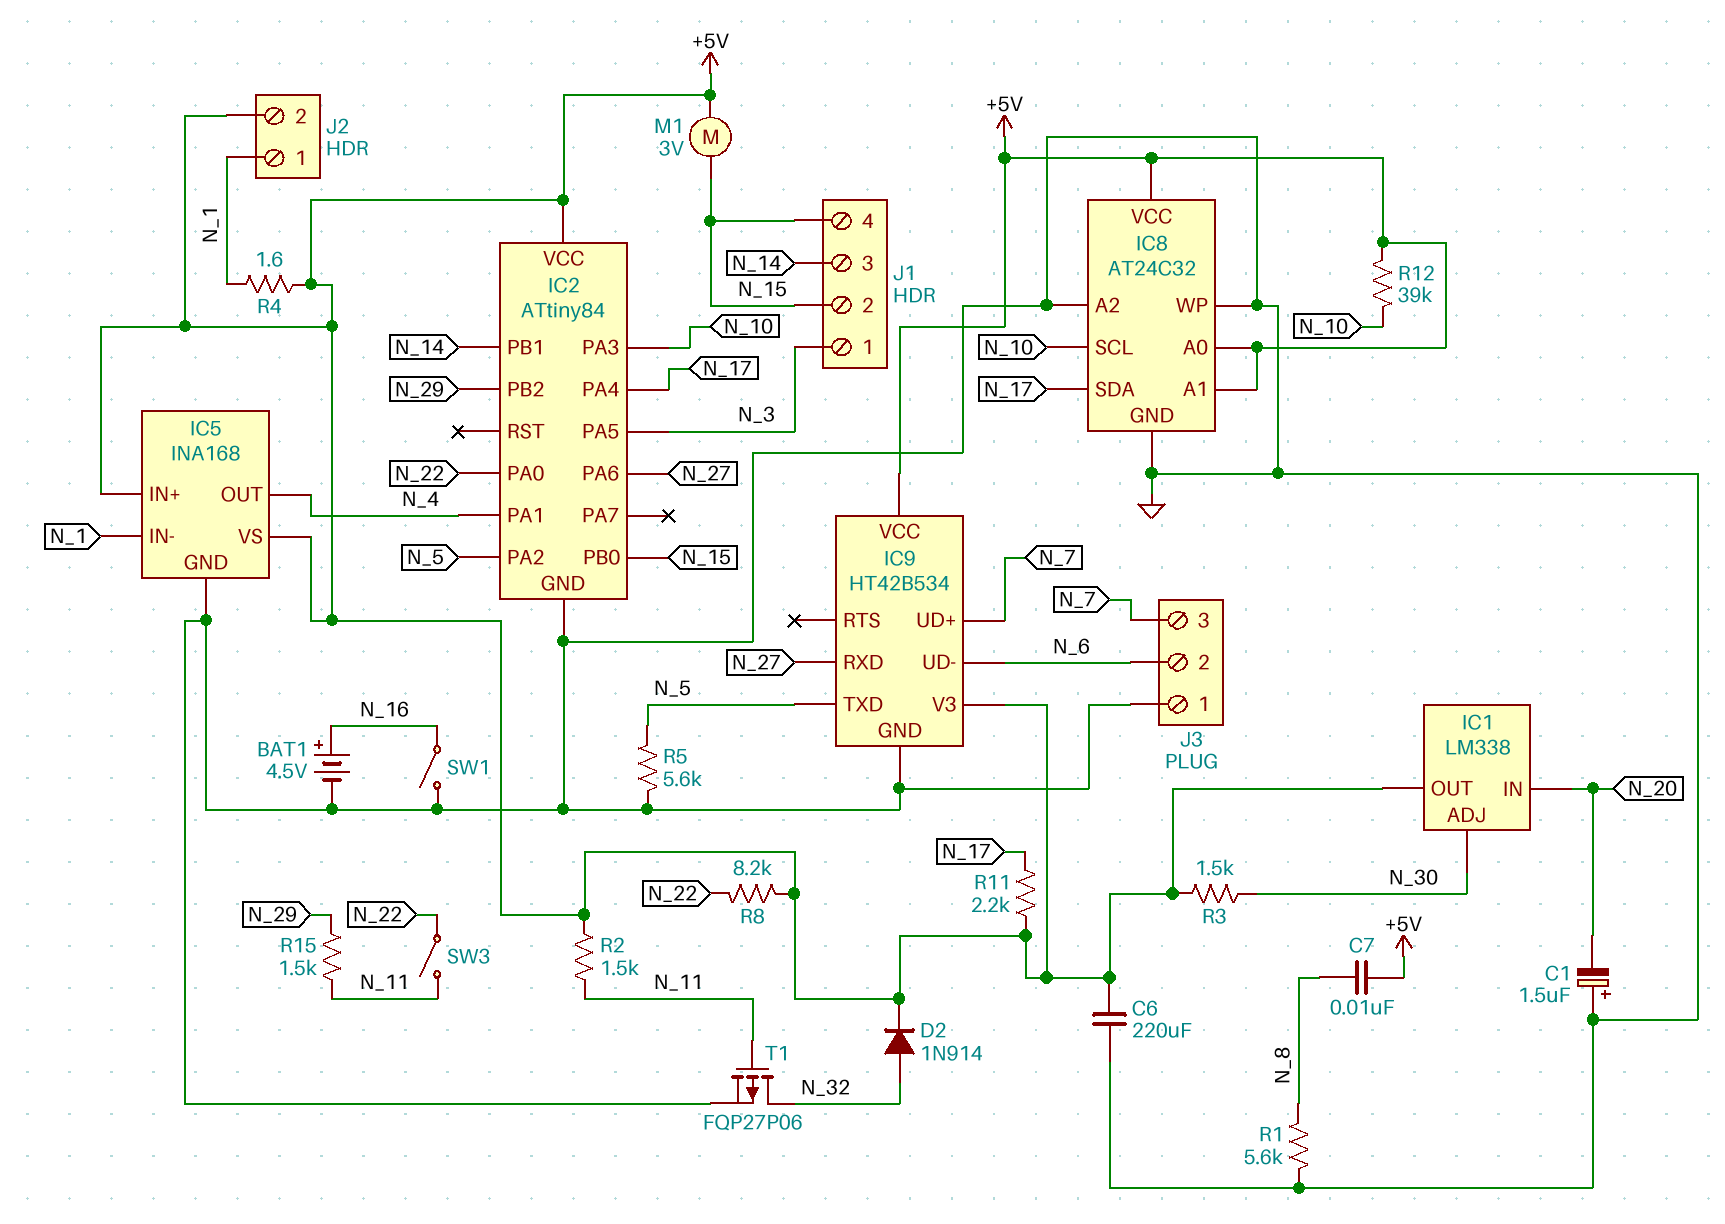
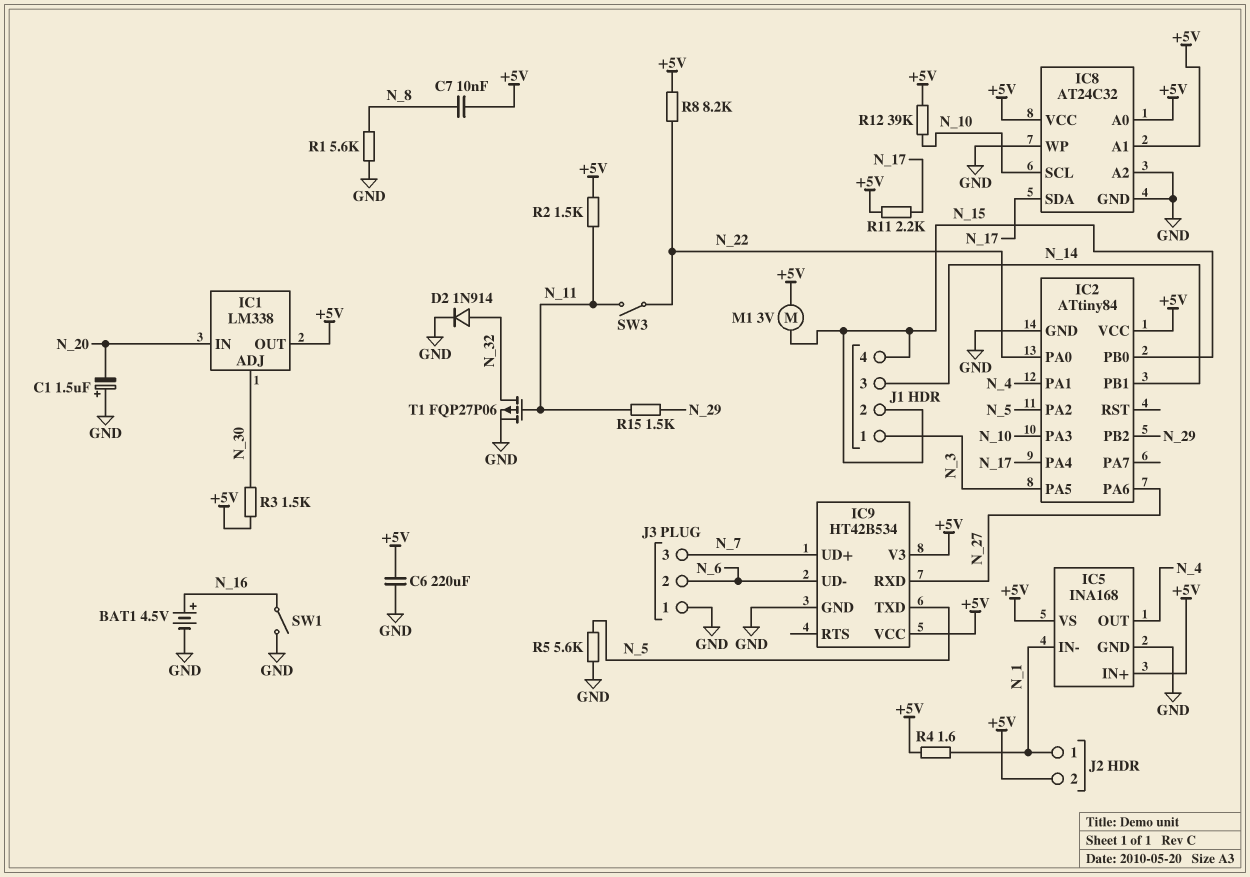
D2: diode 1N914 (A N_32, K +5V) -> diode 1N914 (A N_32, K GND)

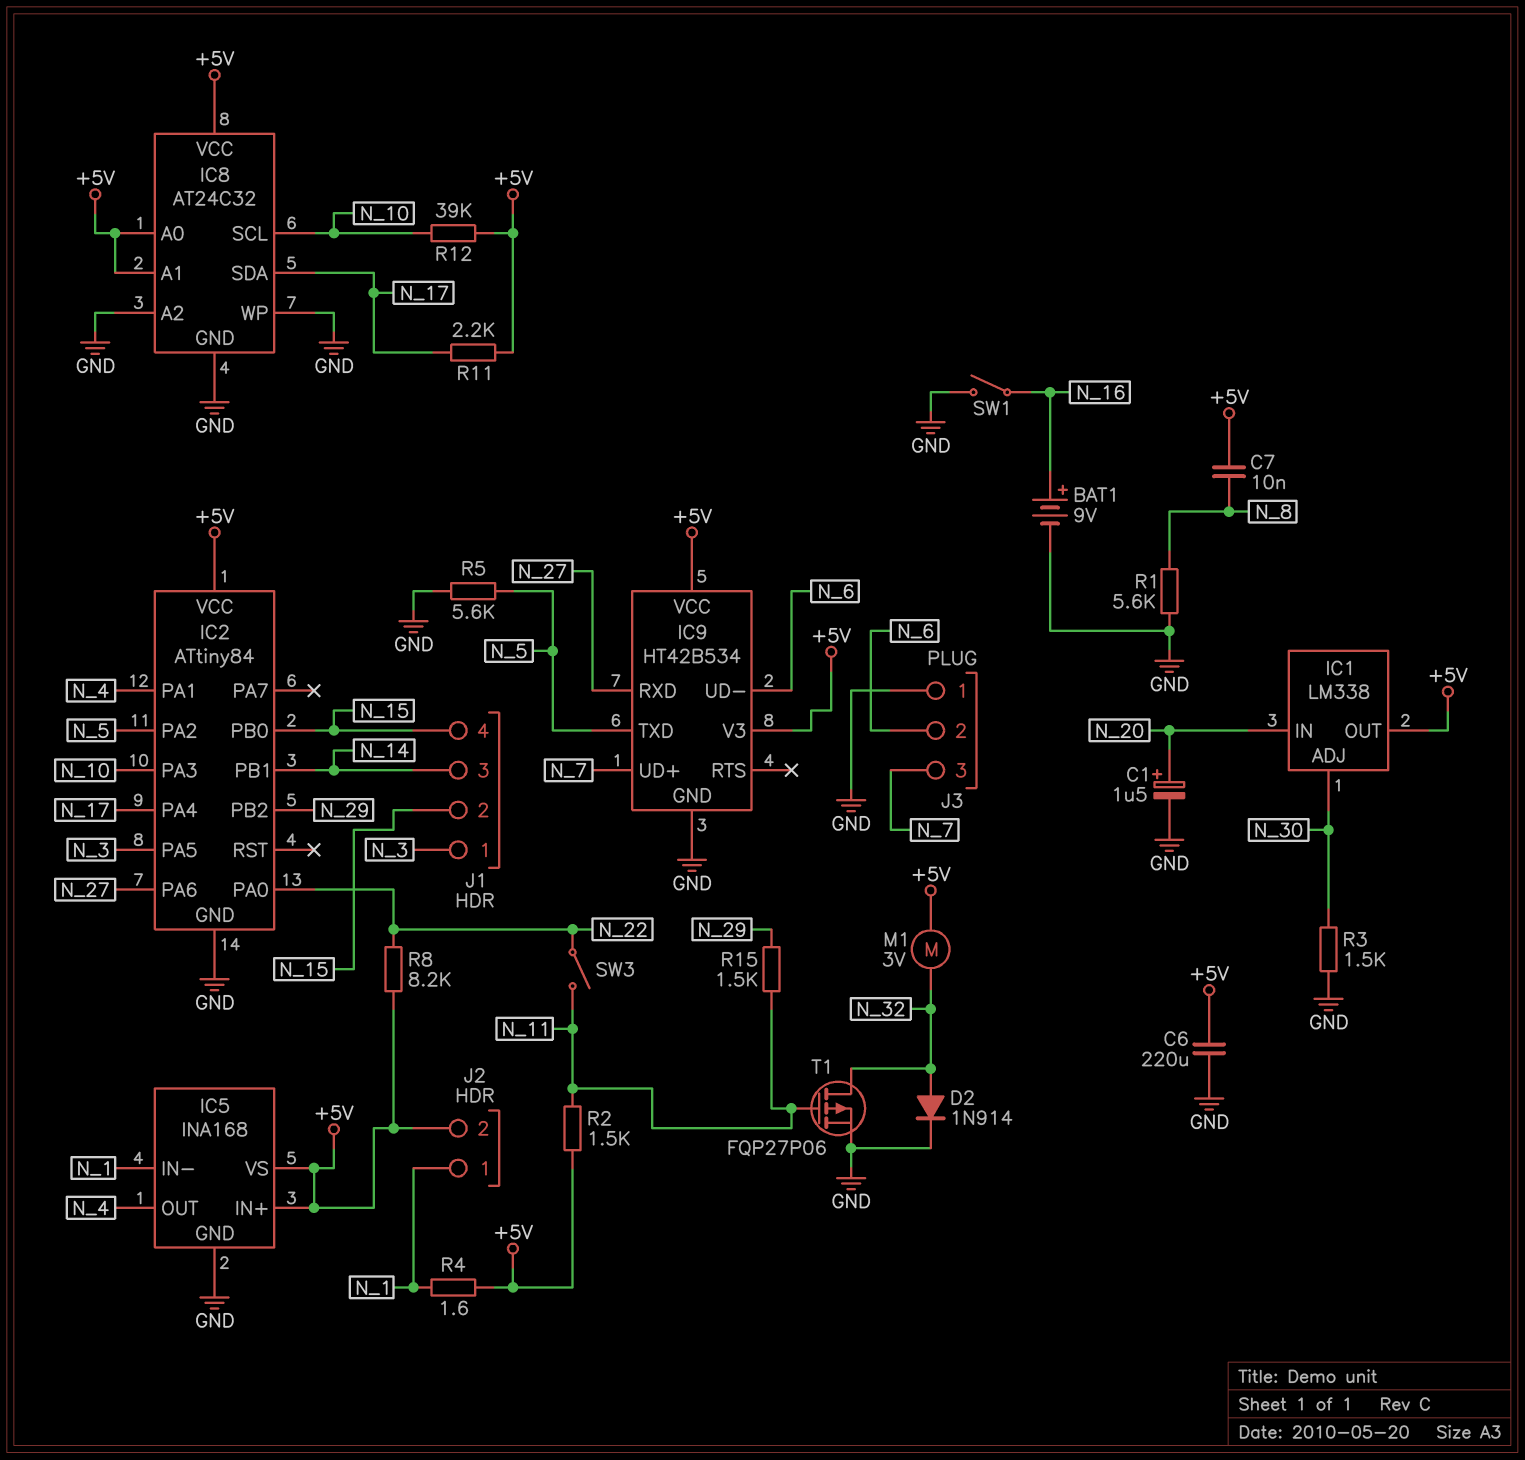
BAT1: 4.5V (plus N_16, minus GND) -> 9V (plus N_16, minus GND)
C1: 1.5uF (plus GND, minus N_20) -> 1.5uF (plus N_20, minus GND)
M1: motor 3V (+5V, N_15) -> motor 3V (+5V, N_32)
R3: 1.5k (+5V, N_30) -> 1.5k (GND, N_30)

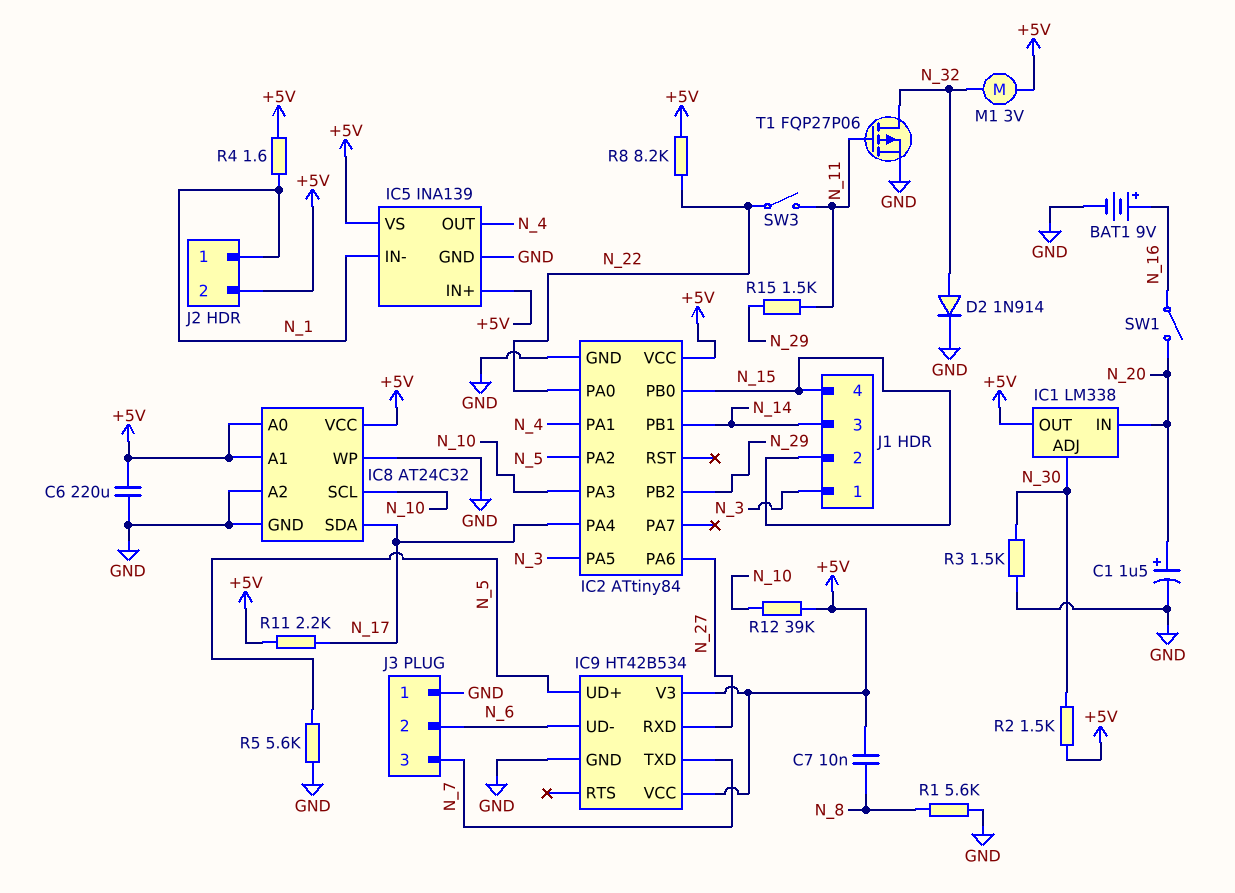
IC5: INA168 -> INA139
IC9 pin TXD: N_5 -> N_7
IC9 pin UD+: N_7 -> N_5
R2: 1.5k (+5V, N_11) -> 1.5k (+5V, N_30)
SW1: switch (GND, N_16) -> switch (N_16, N_20)

